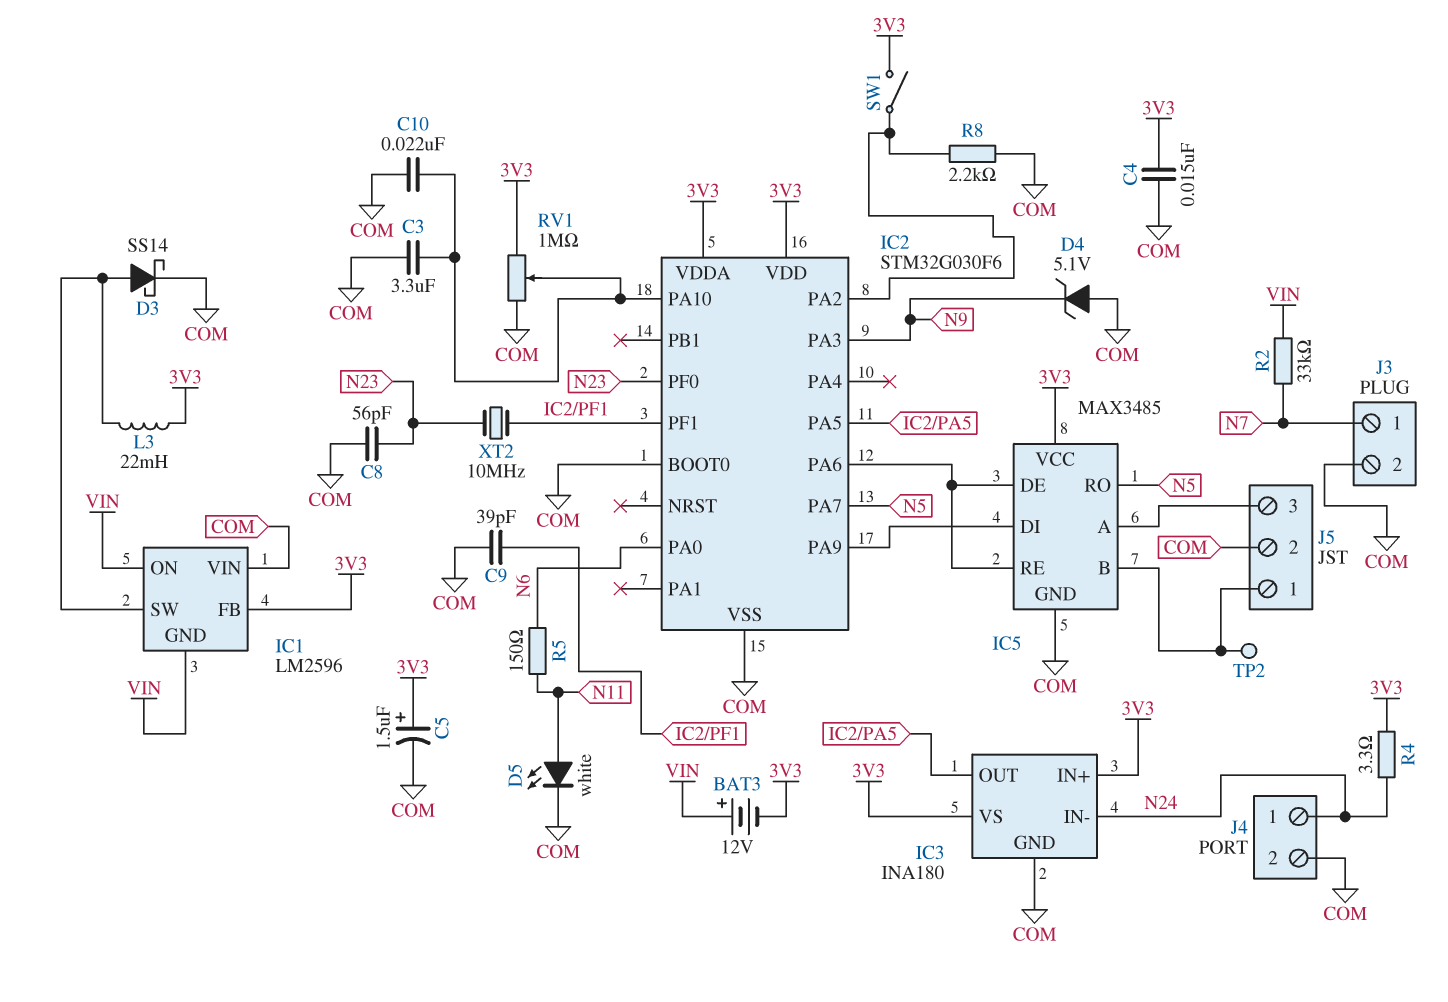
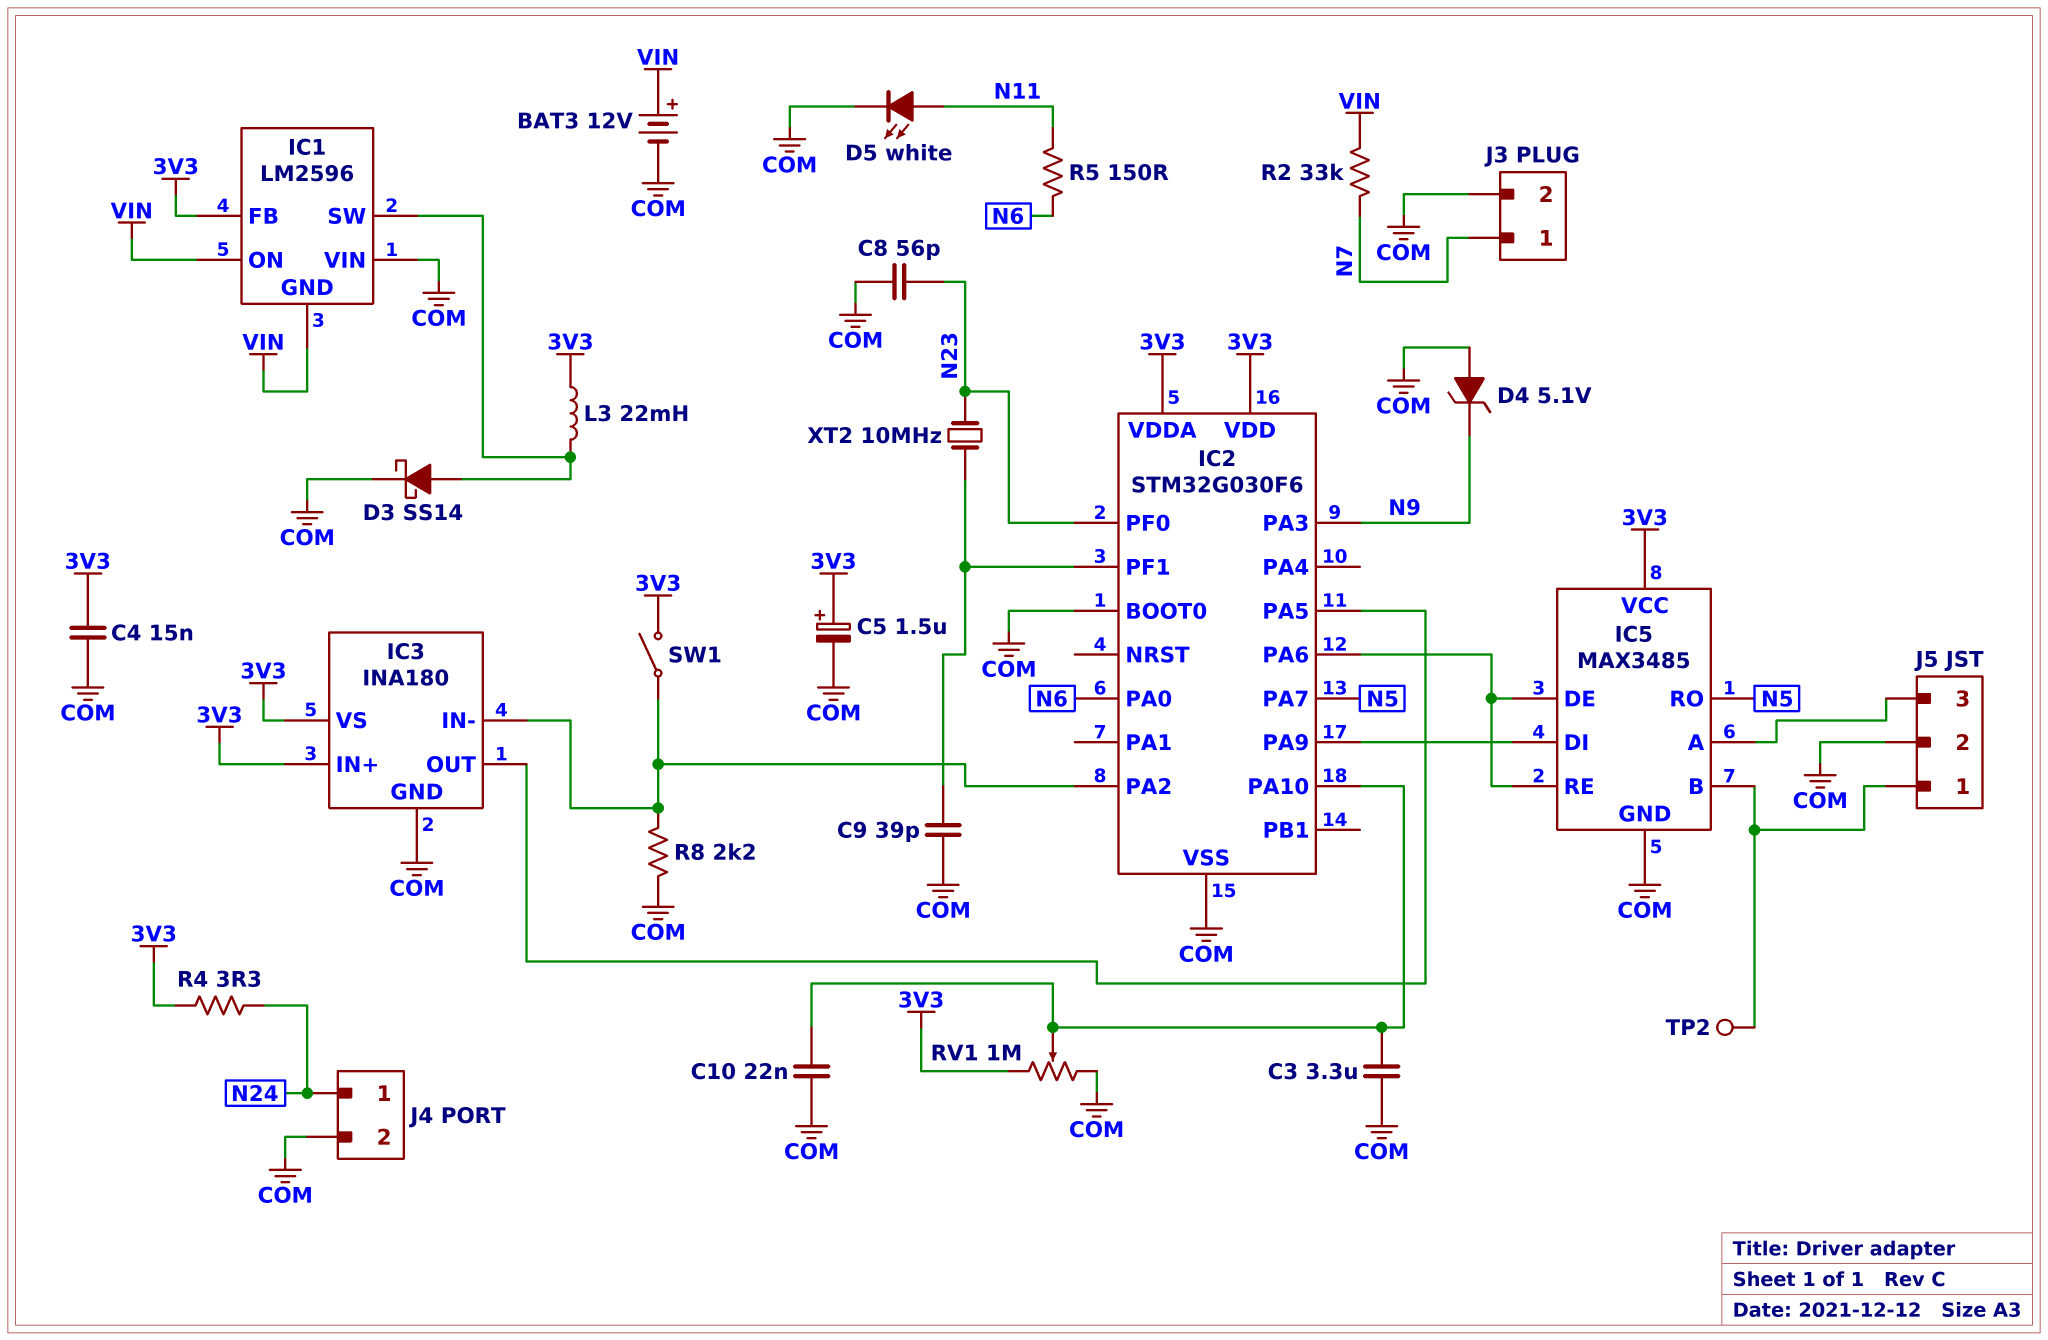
BAT3: 12V (plus VIN, minus 3V3) -> 12V (plus VIN, minus COM)
IC3 pin IN-: N24 -> IC2/PA2

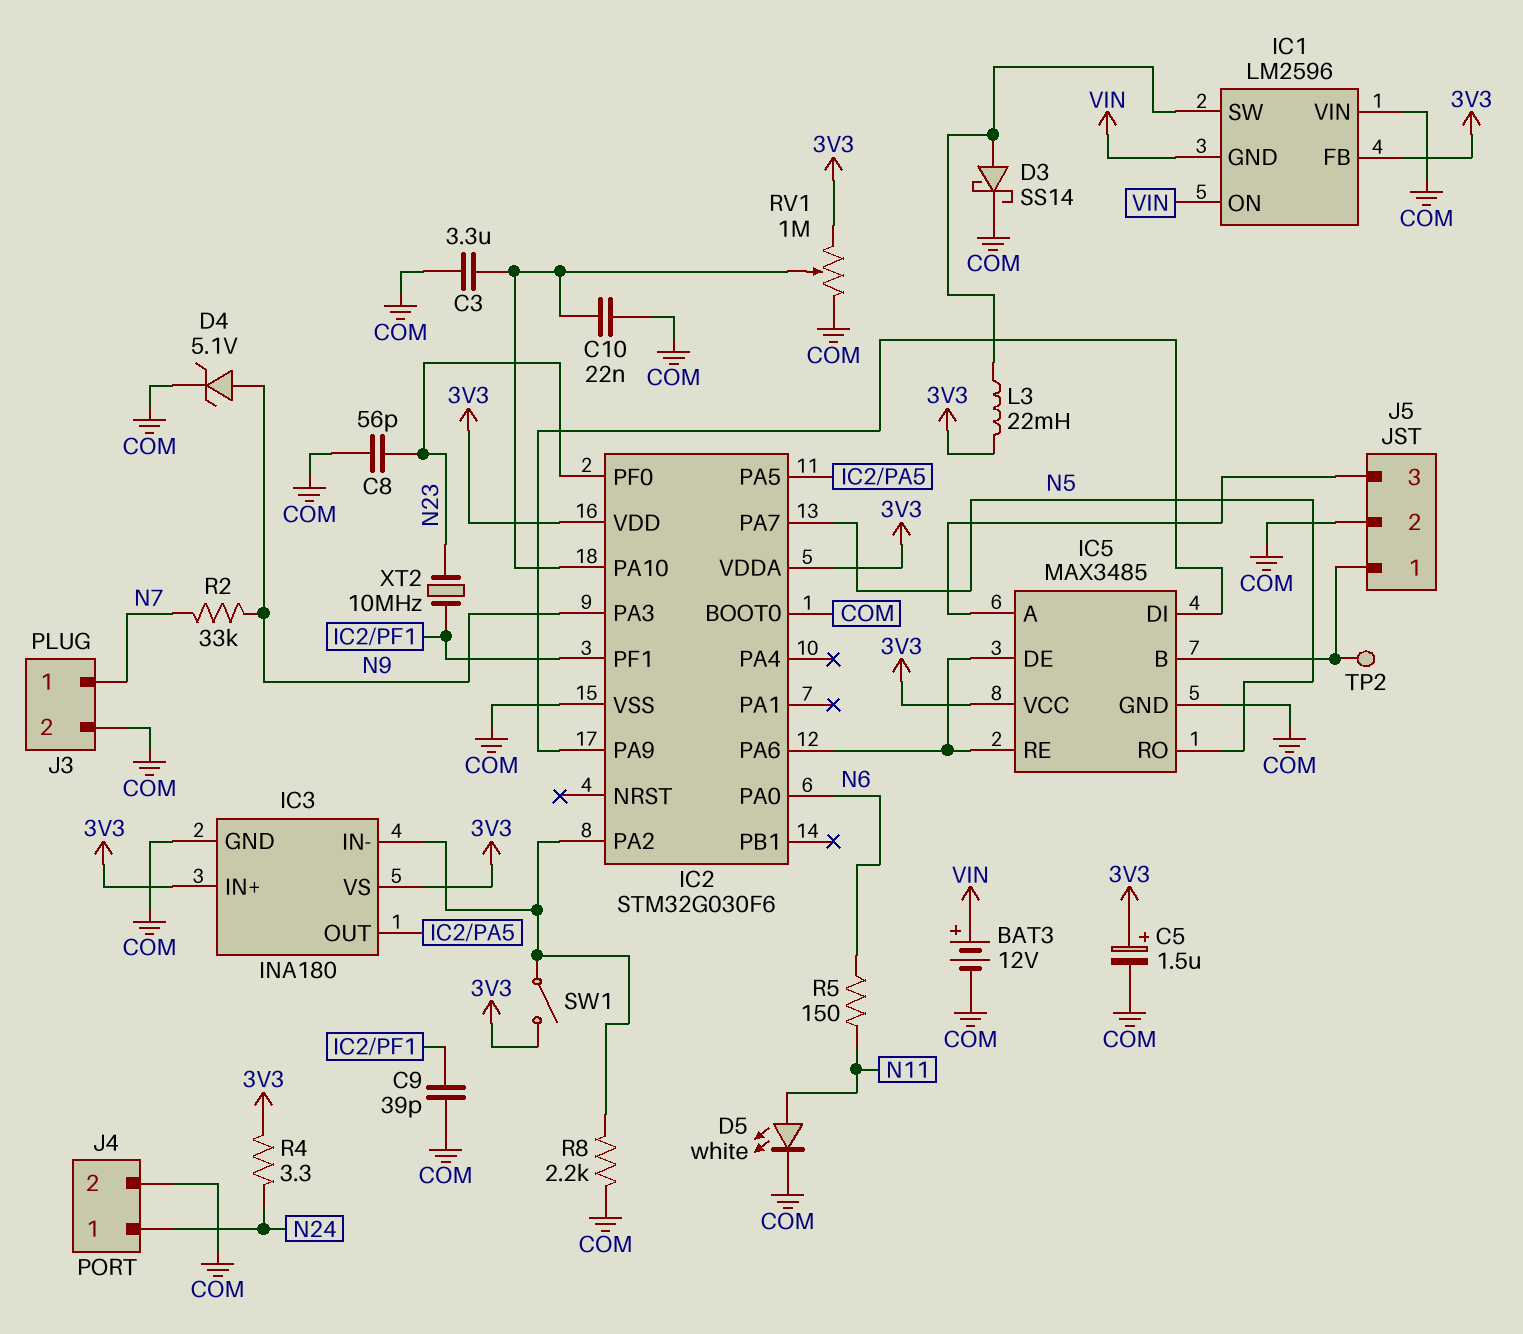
C4: 15nF (3V3, COM) -> none
D4: zener 5.1V (A COM, K N9) -> zener 5.1V (A N9, K COM)
R2: 33k (N7, VIN) -> 33k (N7, N9)

